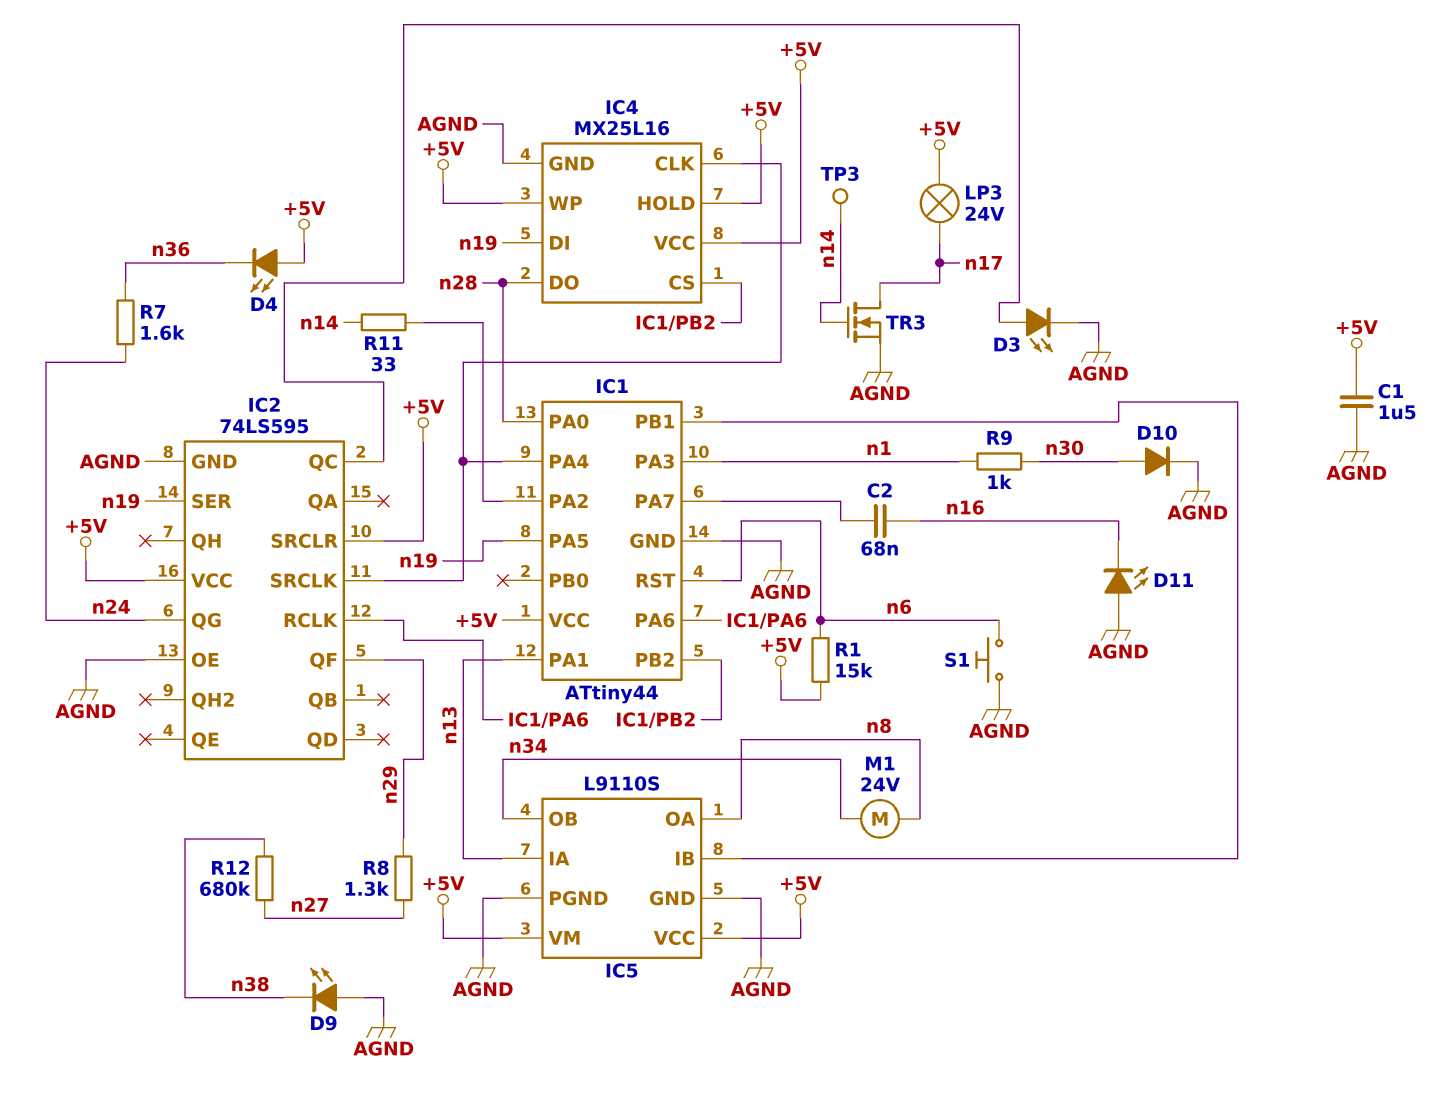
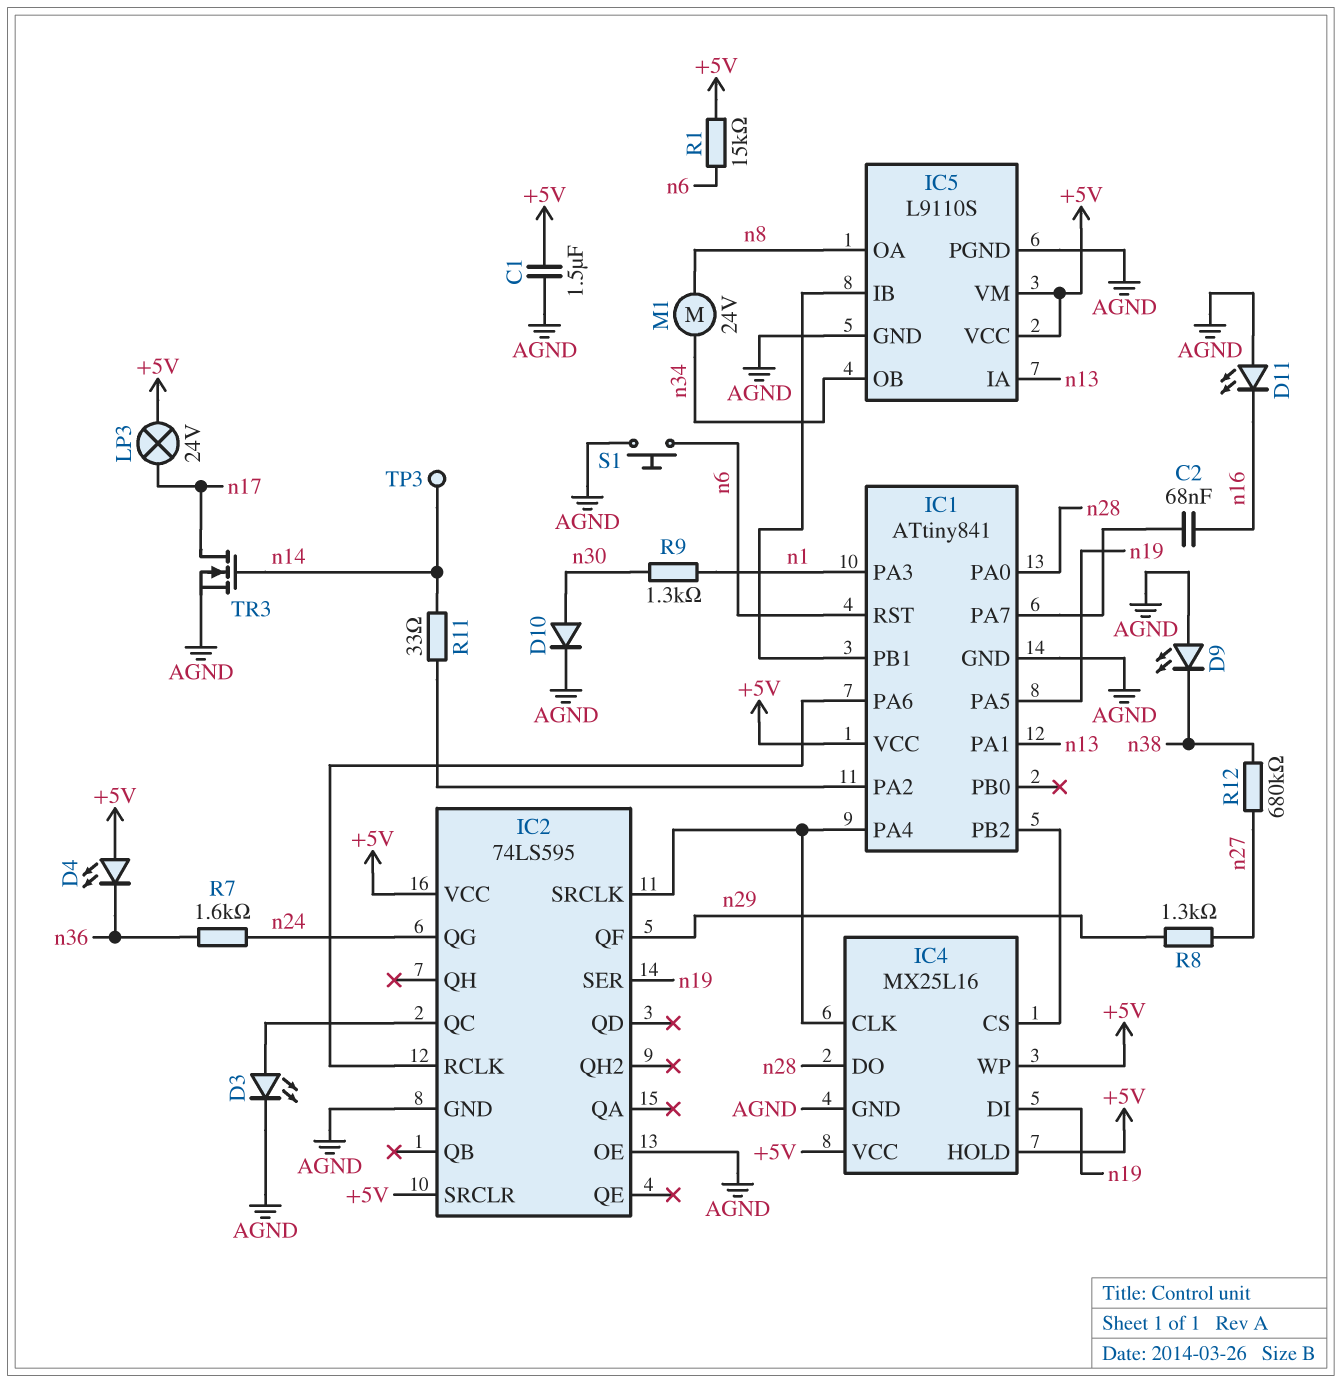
IC1: ATtiny44 -> ATtiny841
R9: 1k (n1, n30) -> 1.3k (n1, n30)

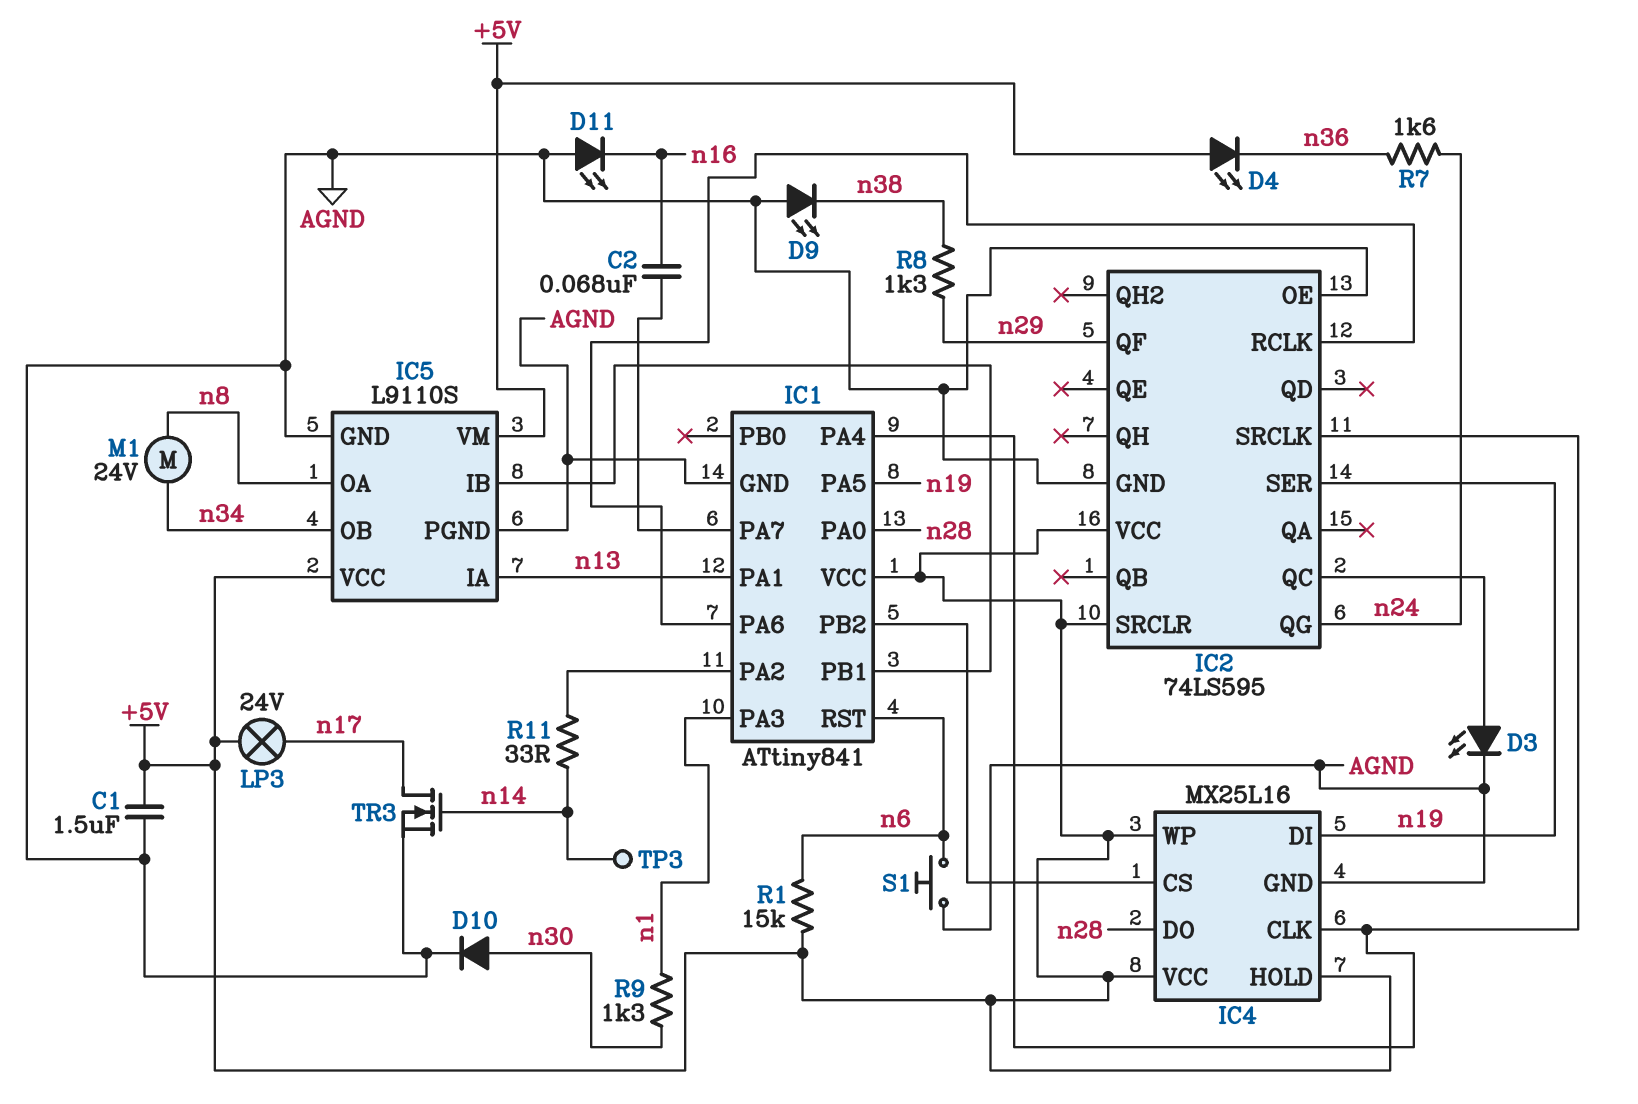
R8: 1.3k (n27, n29) -> 1.3k (n29, n38)
R12: 680k (n27, n38) -> none

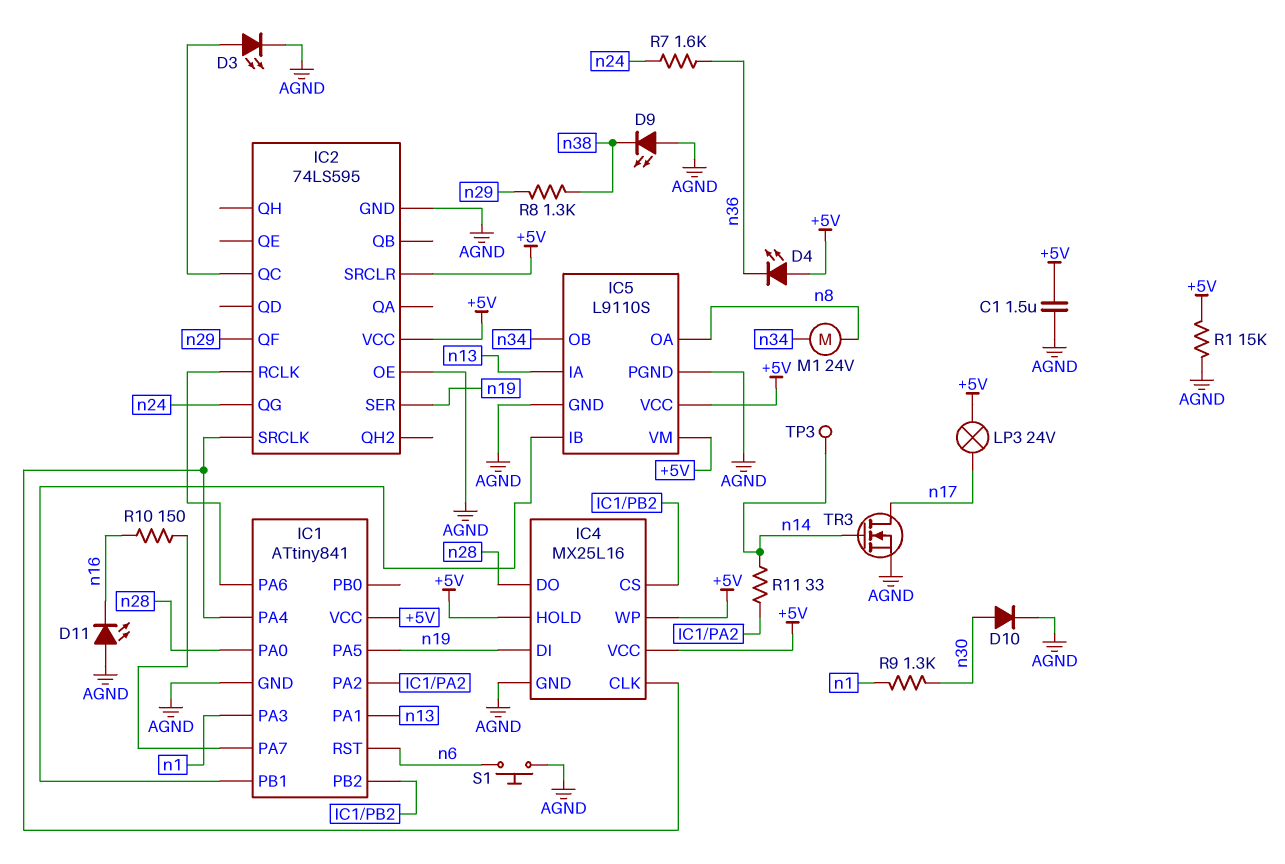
C2: 68nF (IC1/PA7, n16) -> none
R1: 15k (+5V, n6) -> 15k (+5V, AGND)
R10: none -> 150 (IC1/PA7, n16)

